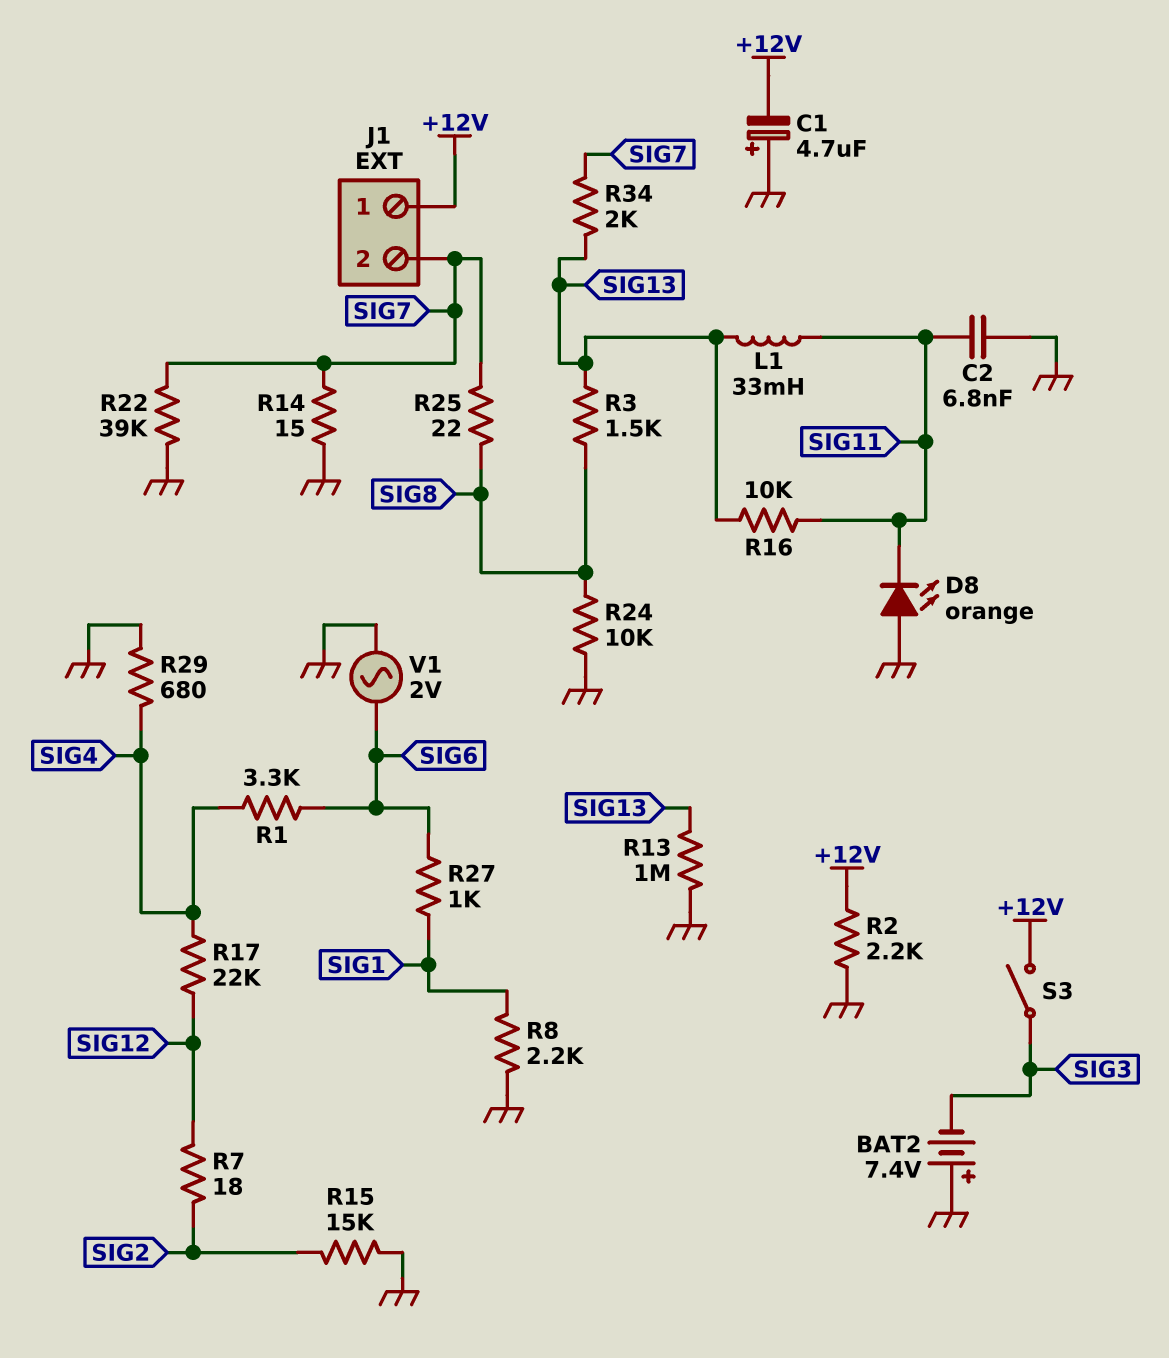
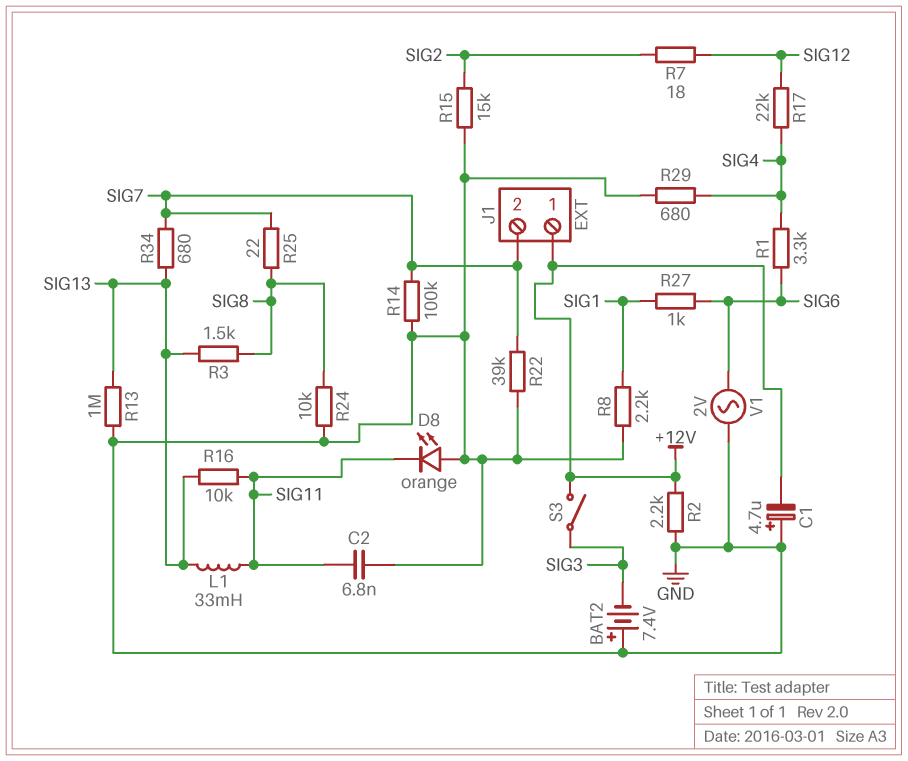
R14: 15 (GND, SIG7) -> 100k (GND, SIG7)
R34: 2k (SIG7, SIG13) -> 680 (SIG7, SIG13)

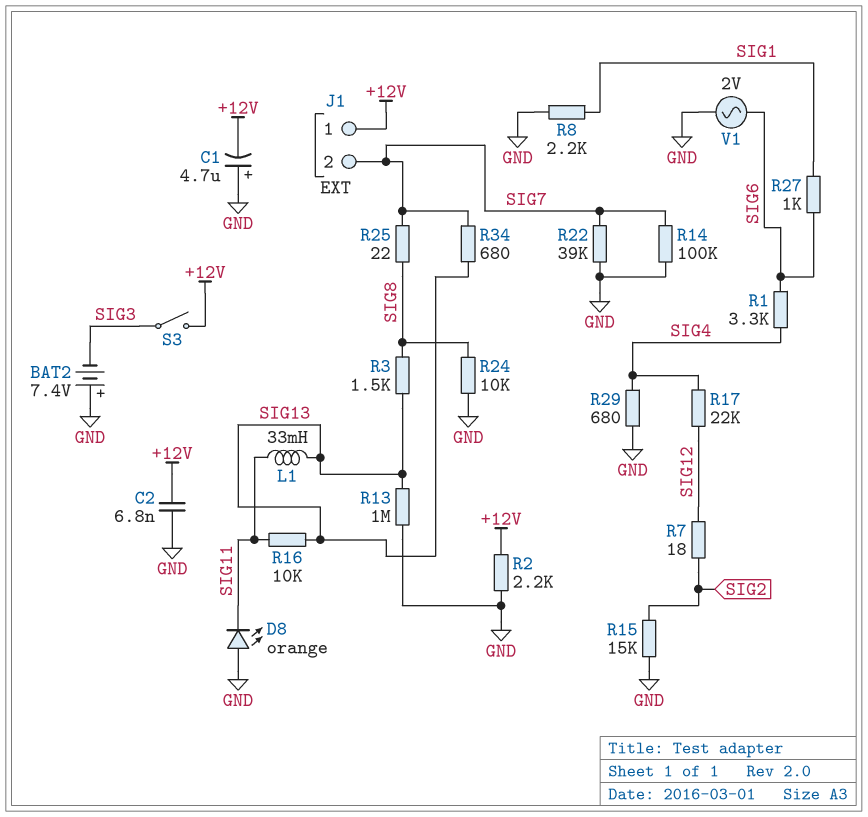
C2: 6.8nF (GND, SIG11) -> 6.8nF (+12V, GND)

